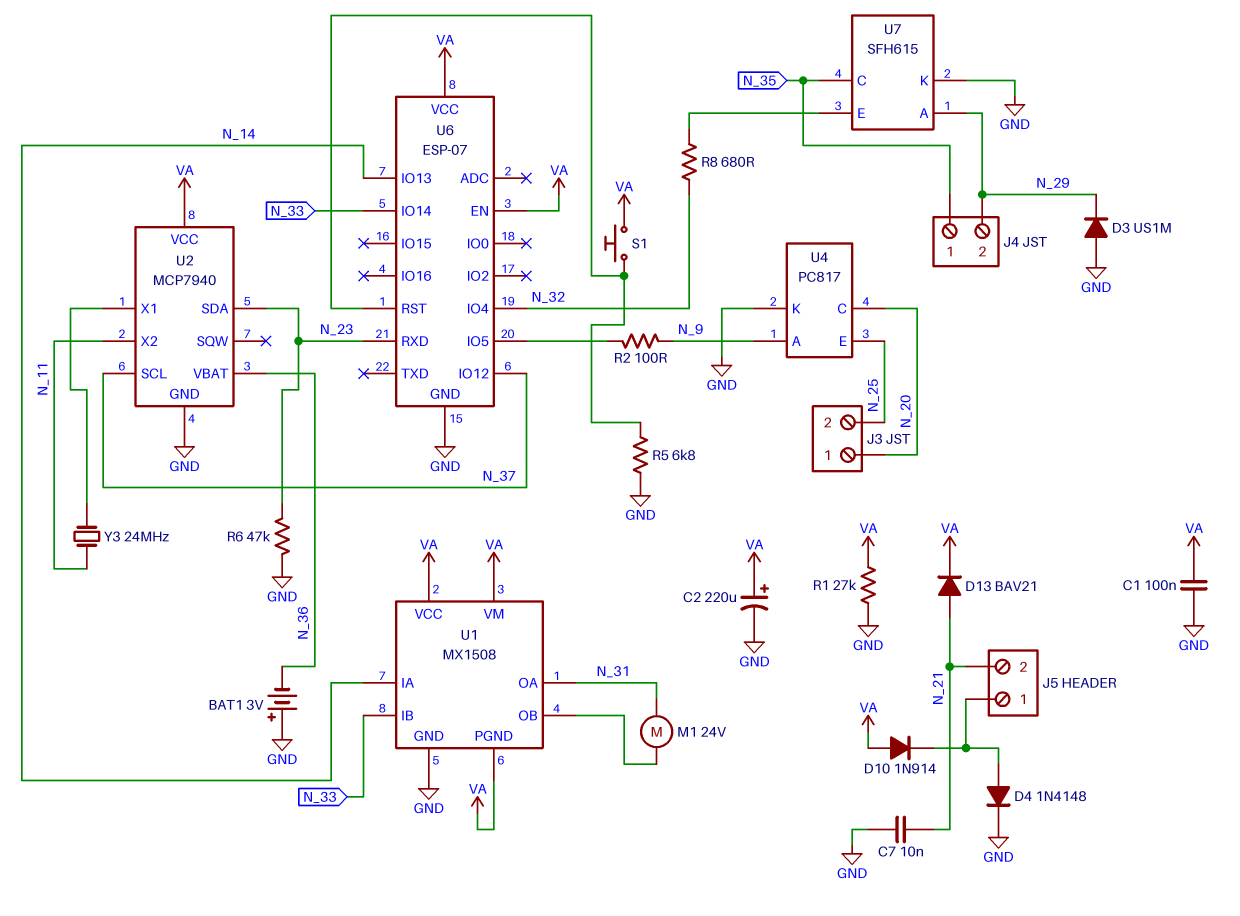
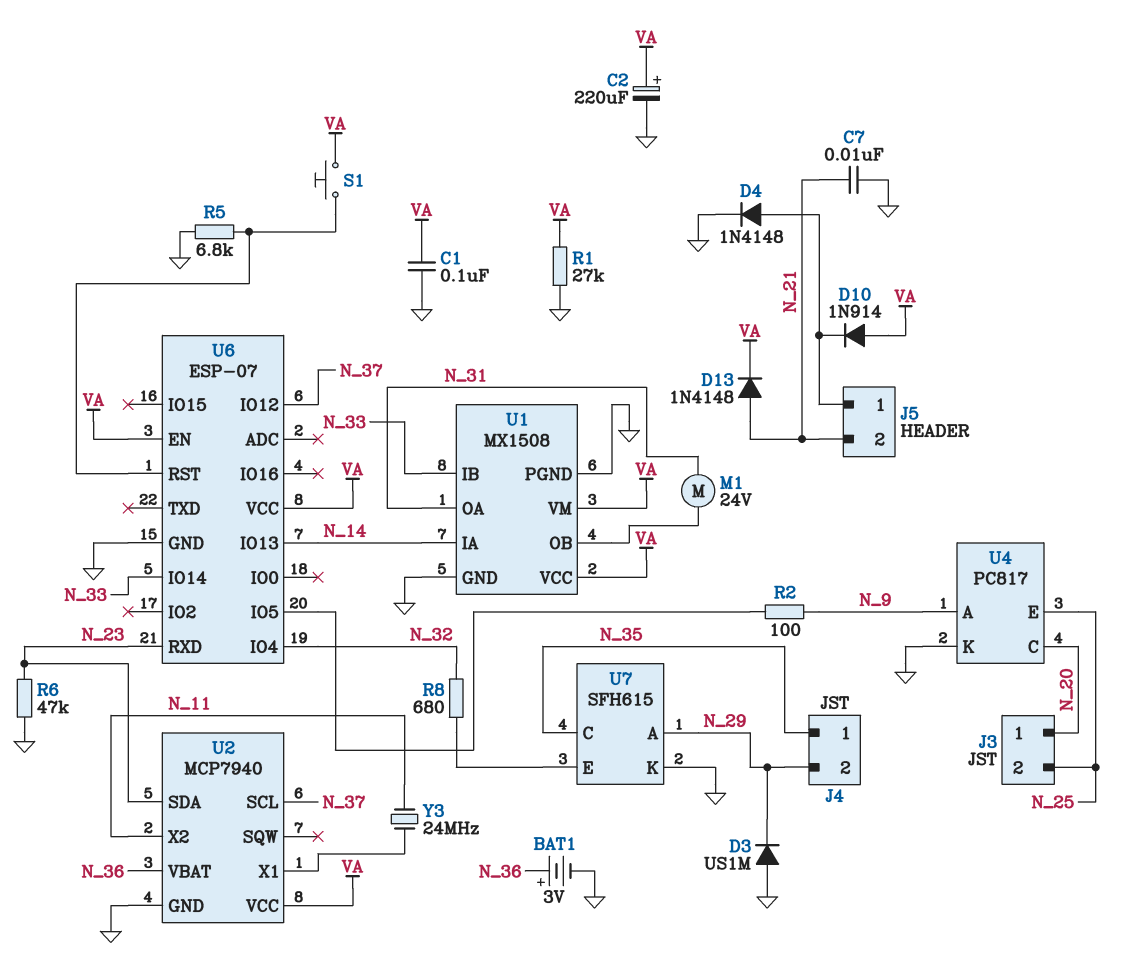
BAT1: 3V (plus GND, minus N_36) -> 3V (plus N_36, minus GND)
D13: diode BAV21 (A N_21, K VA) -> diode 1N4148 (A N_21, K VA)
U1 pin PGND: VA -> GND

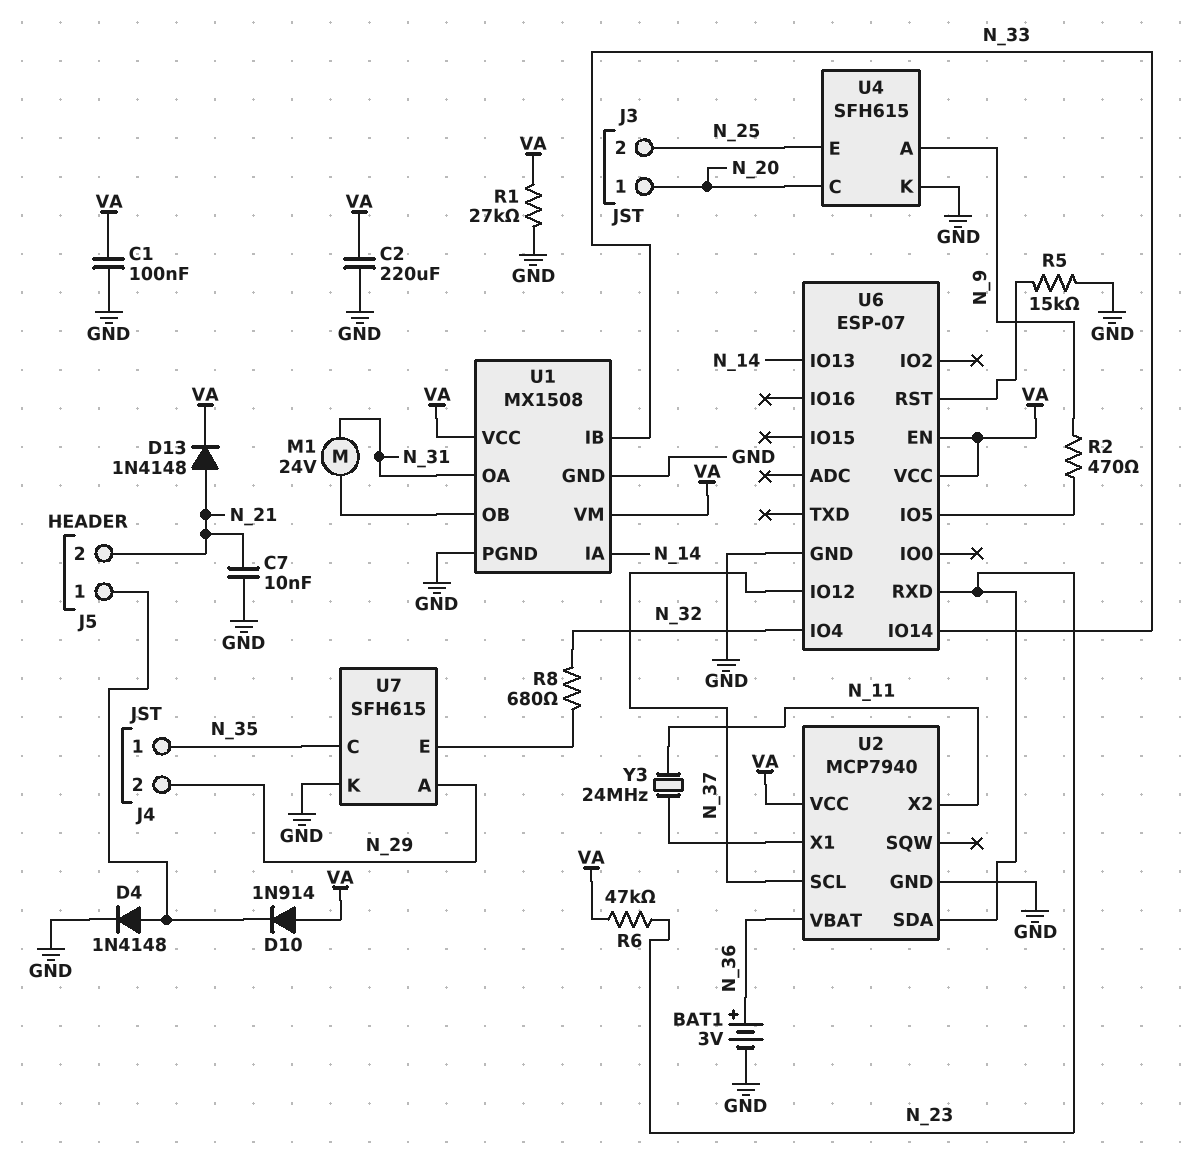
C2: 220uF (plus VA, minus GND) -> 220uF (GND, VA)
D3: diode US1M (A GND, K N_29) -> none
R2: 100 (N_9, U6/IO5) -> 470 (N_9, U6/IO5)
R5: 6.8k (GND, U6/RST) -> 15k (GND, U6/RST)
R6: 47k (GND, N_23) -> 47k (N_23, VA)
S1: button (U6/RST, VA) -> none
U4: PC817 -> SFH615

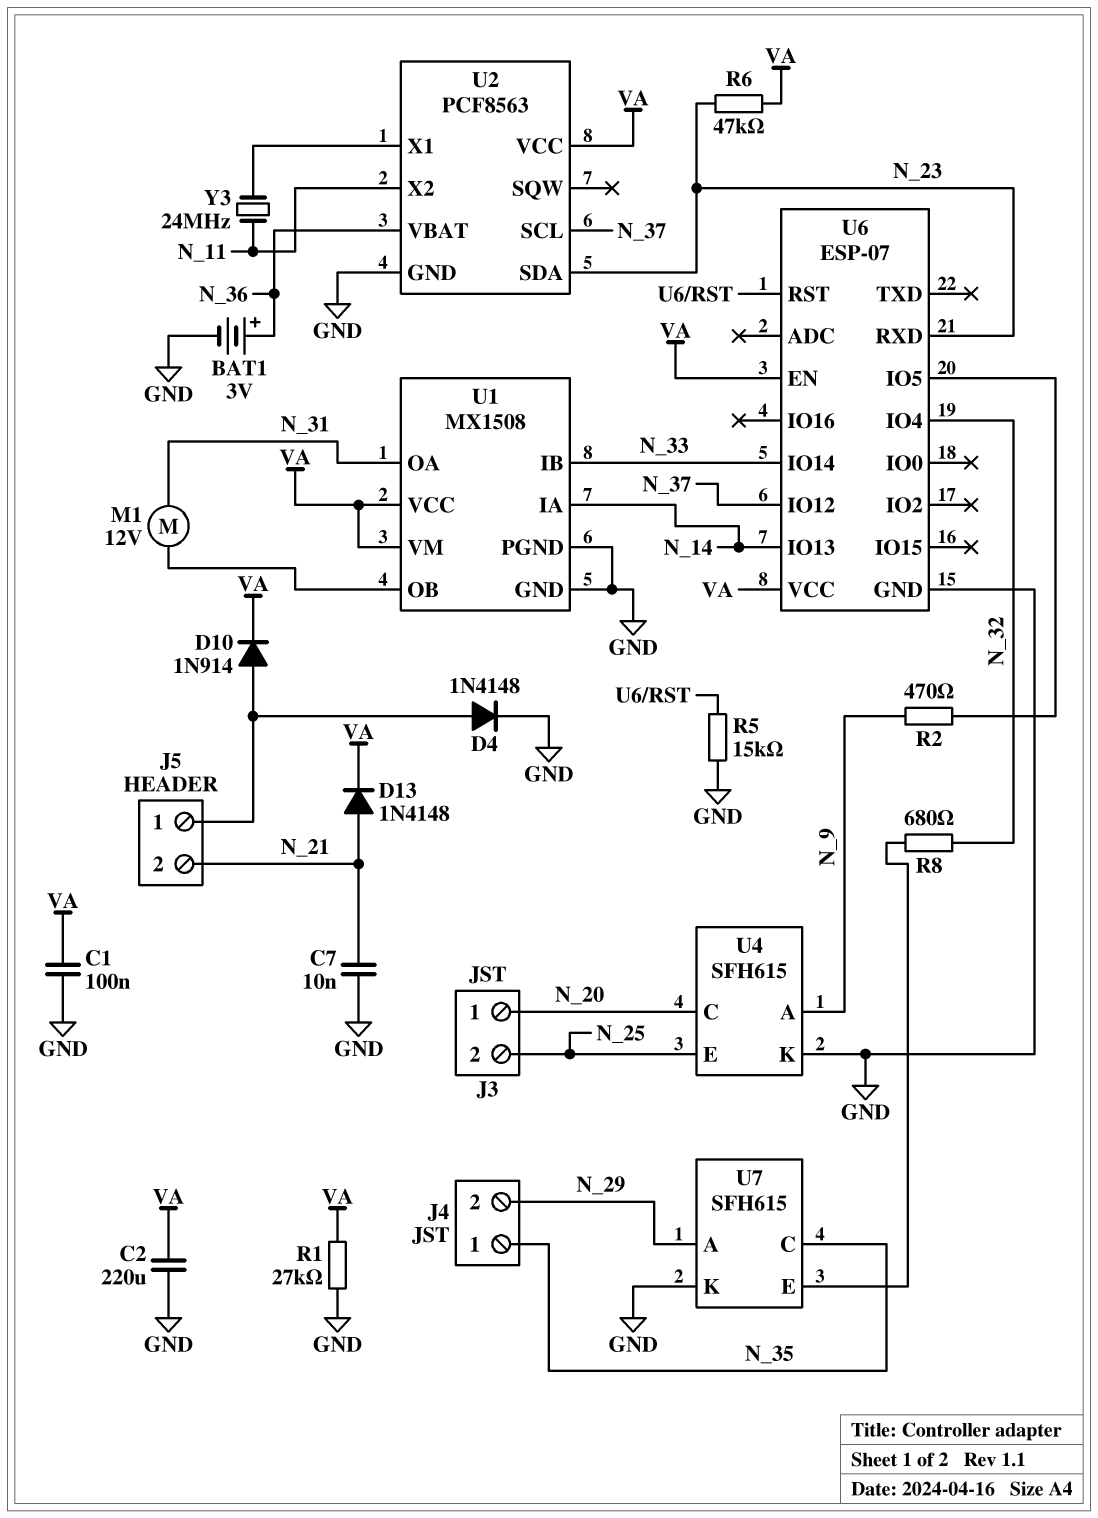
D10: diode 1N914 (A VA, K J5/1) -> diode 1N914 (A J5/1, K VA)
M1: motor 24V (N_31, U1/OB) -> motor 12V (N_31, U1/OB)
U2: MCP7940 -> PCF8563

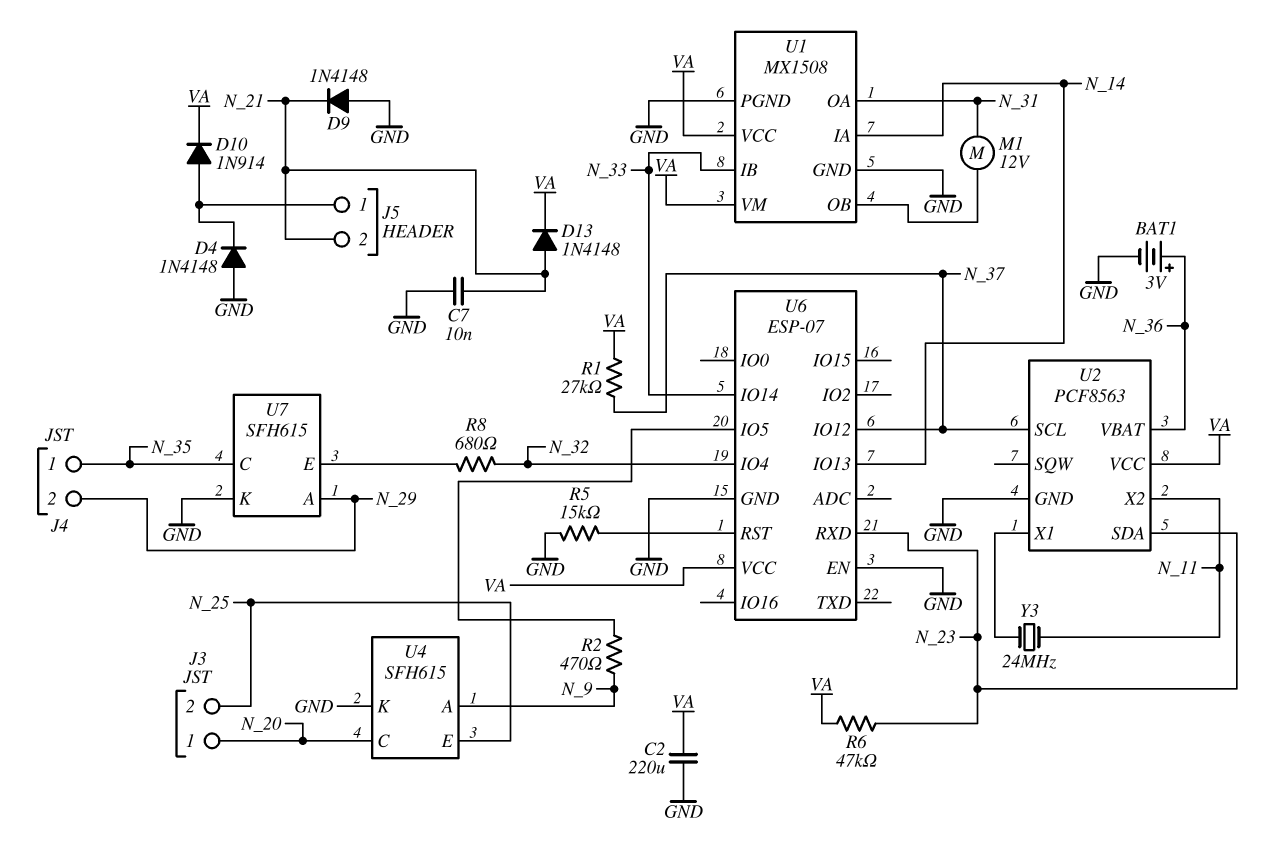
C1: 100nF (GND, VA) -> none
D4: diode 1N4148 (A J5/1, K GND) -> diode 1N4148 (A GND, K J5/1)
D9: none -> diode 1N4148 (A GND, K N_21)
R1: 27k (GND, VA) -> 27k (N_37, VA)
U6 pin EN: VA -> GND

